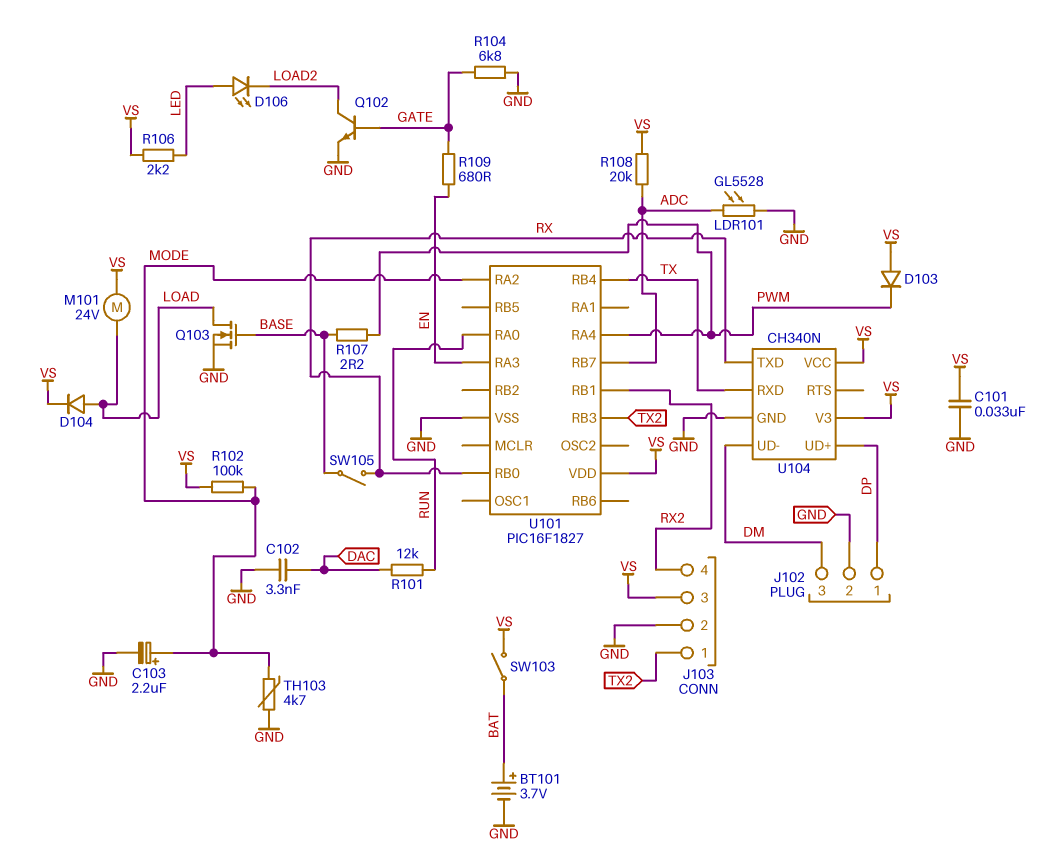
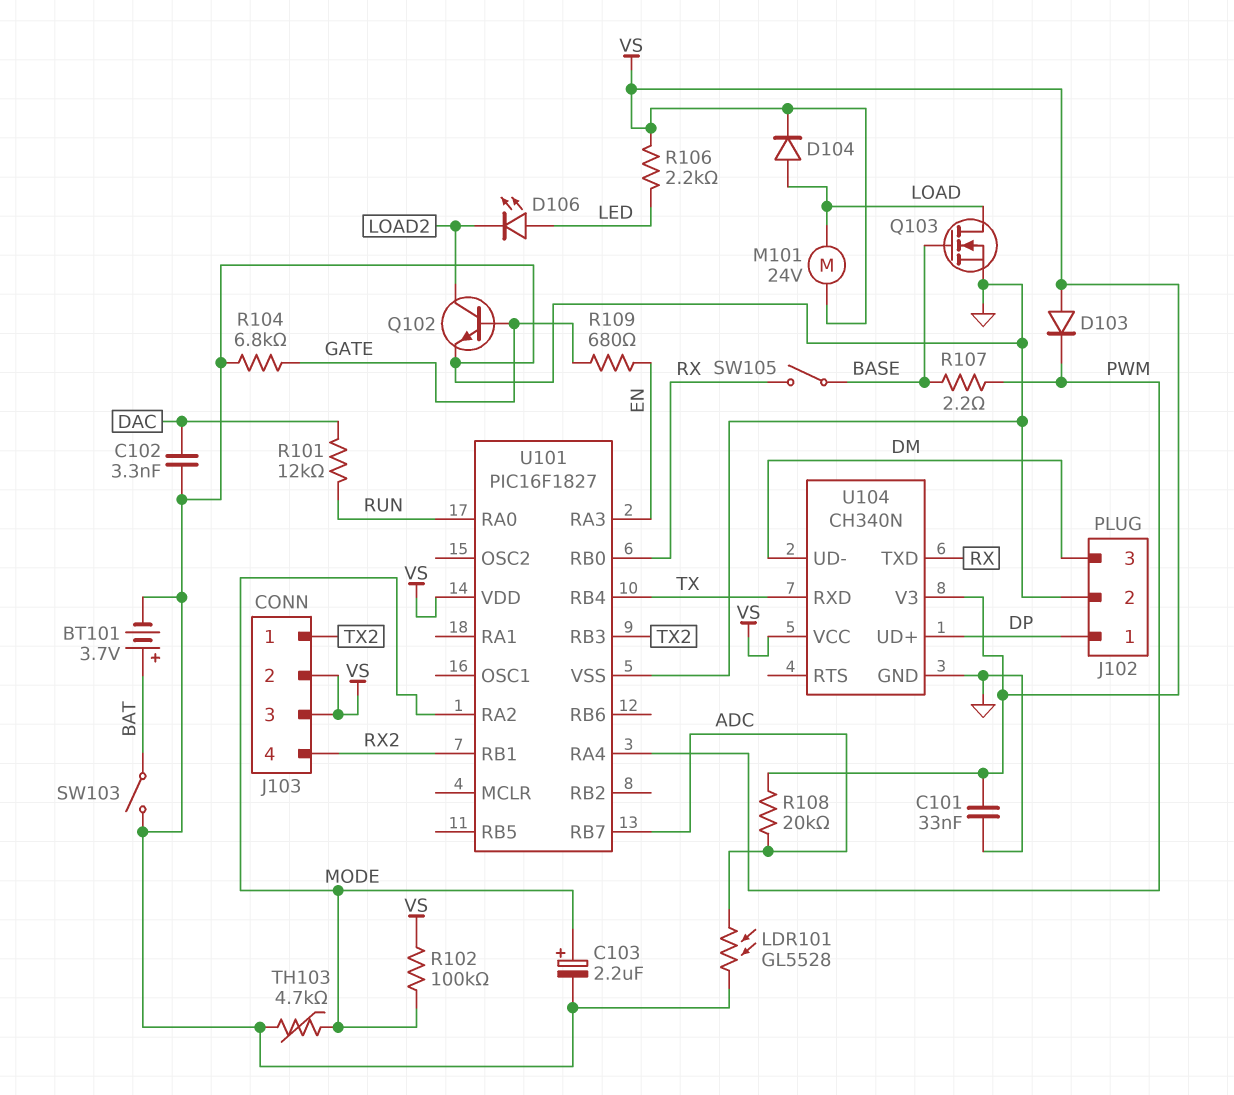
J103 pin 2: GND -> VS
SW103: switch (BAT, VS) -> switch (BAT, GND)

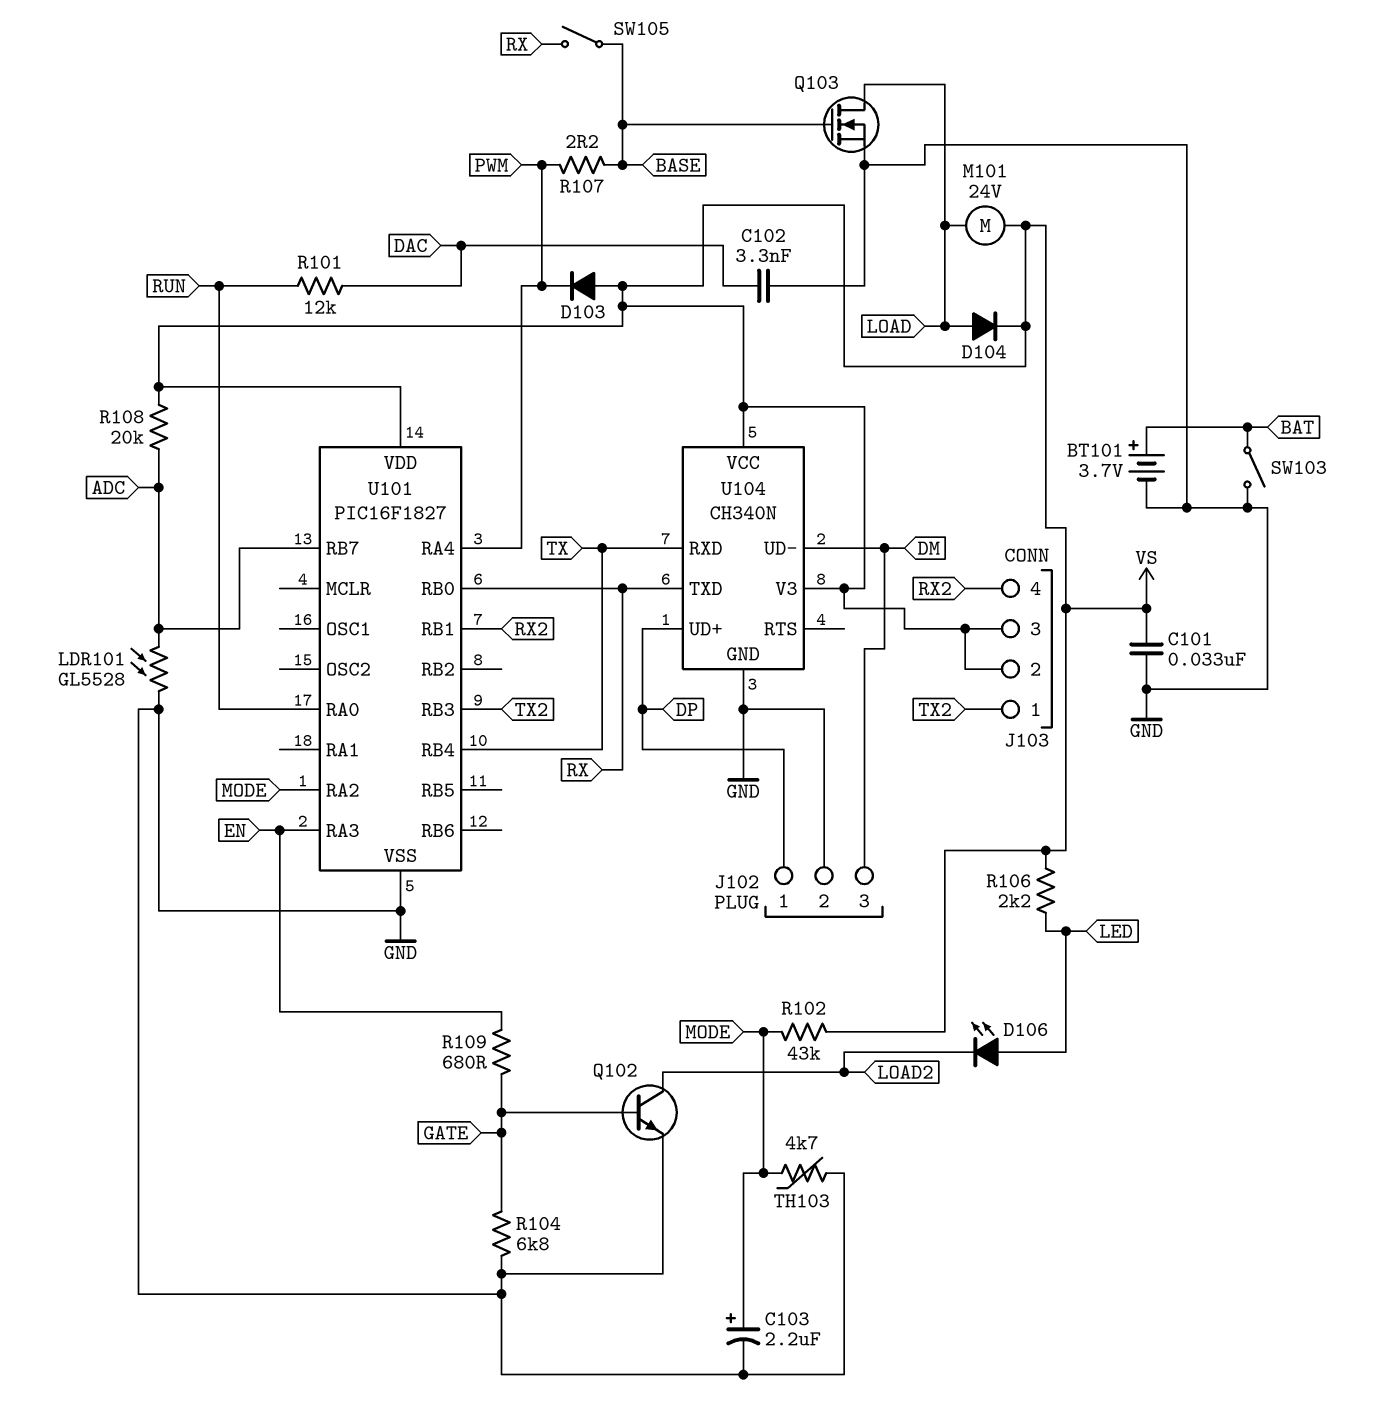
R102: 100k (MODE, VS) -> 43k (MODE, VS)

